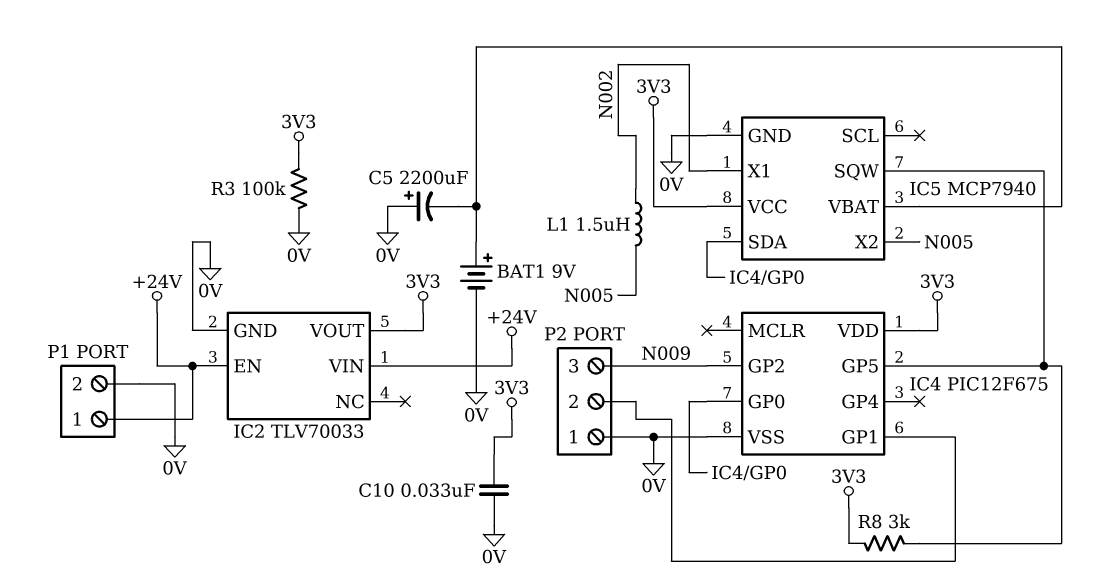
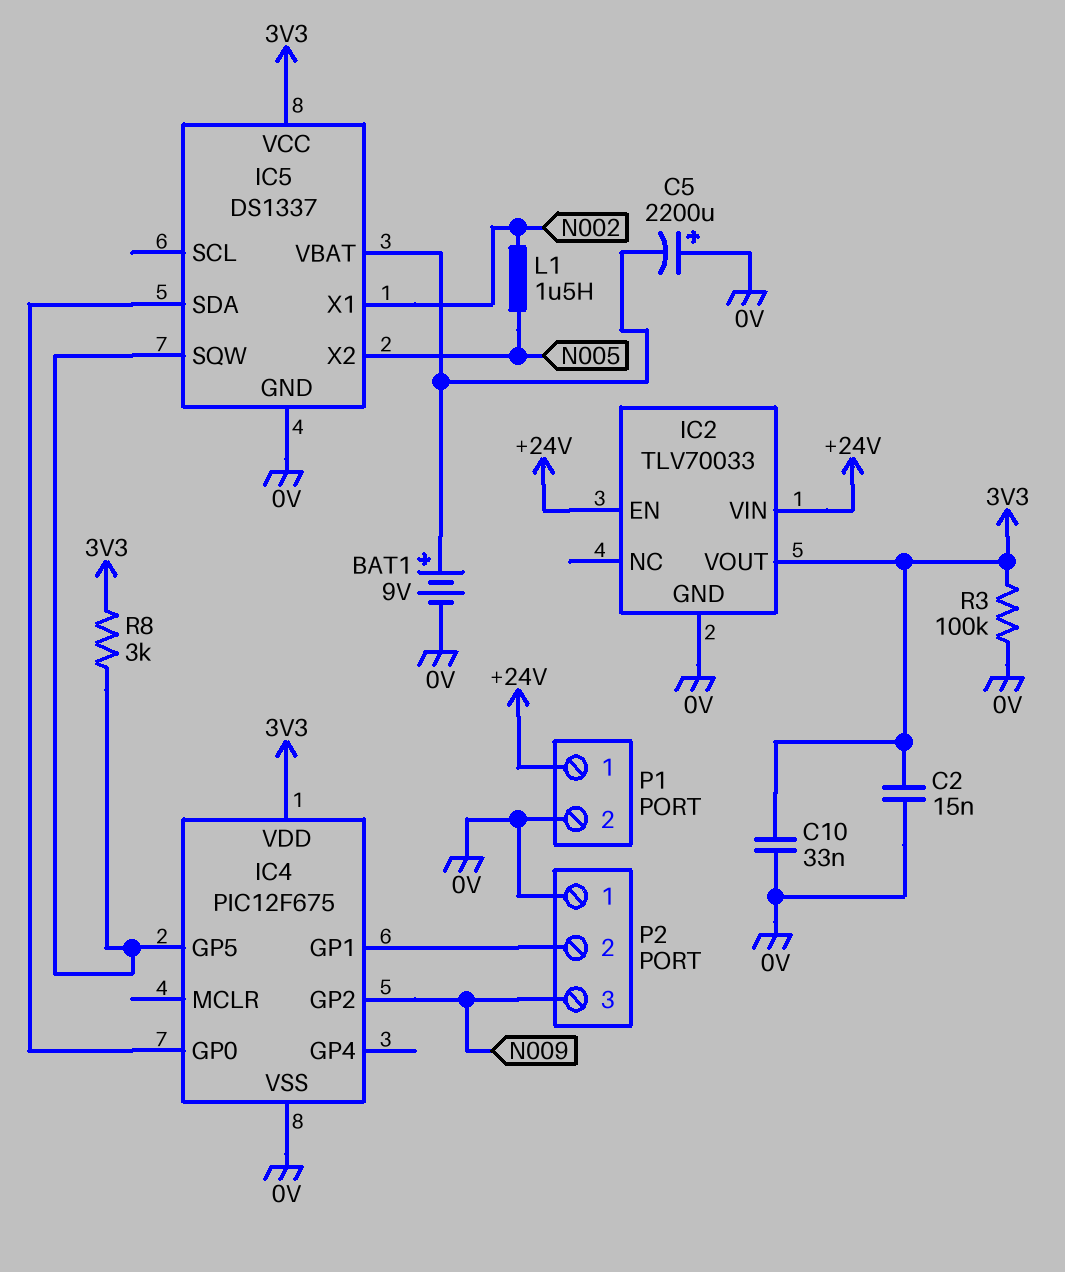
C2: none -> 15nF (0V, 3V3)
IC5: MCP7940 -> DS1337

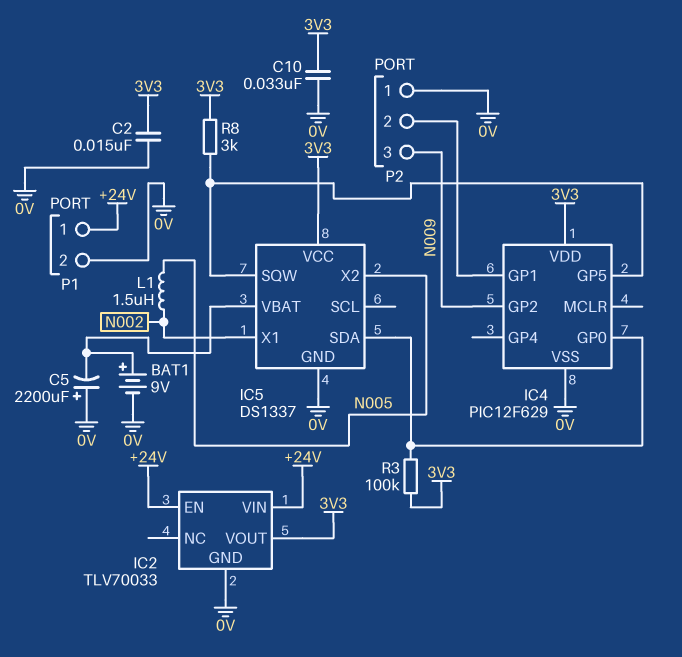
IC4: PIC12F675 -> PIC12F629
R3: 100k (0V, 3V3) -> 100k (3V3, IC4/GP0)

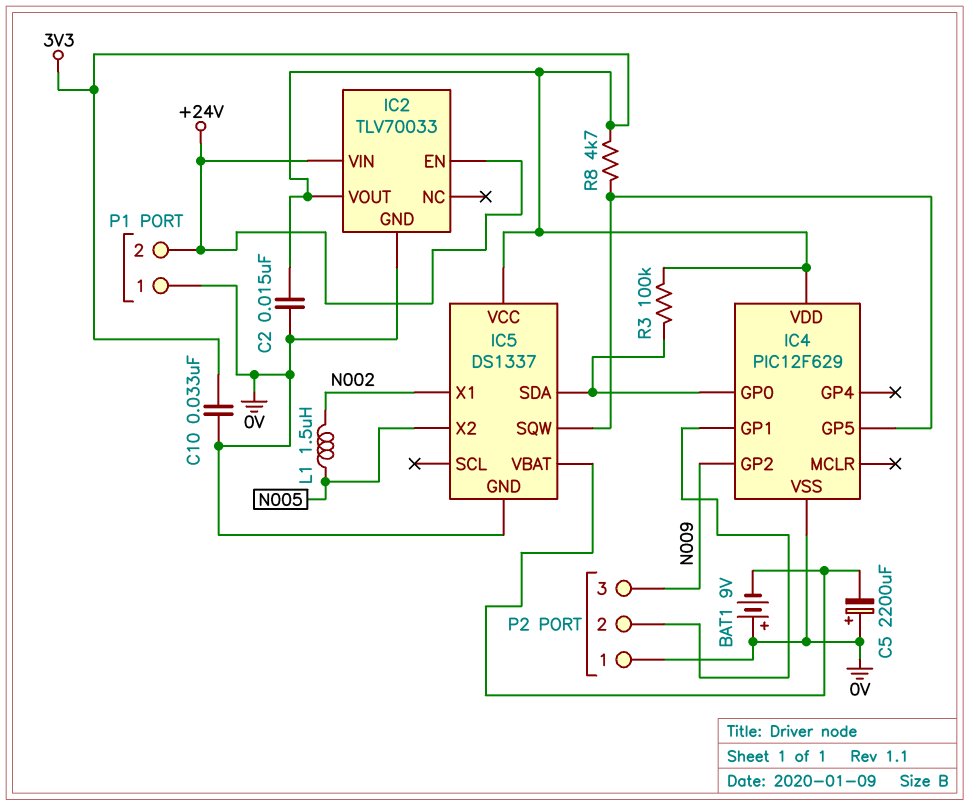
BAT1: 9V (plus IC5/VBAT, minus 0V) -> 9V (plus 0V, minus IC5/VBAT)
P1 pin 1: +24V -> 0V
P1 pin 2: 0V -> +24V
R8: 3k (3V3, IC4/GP5) -> 4.7k (3V3, IC4/GP5)

